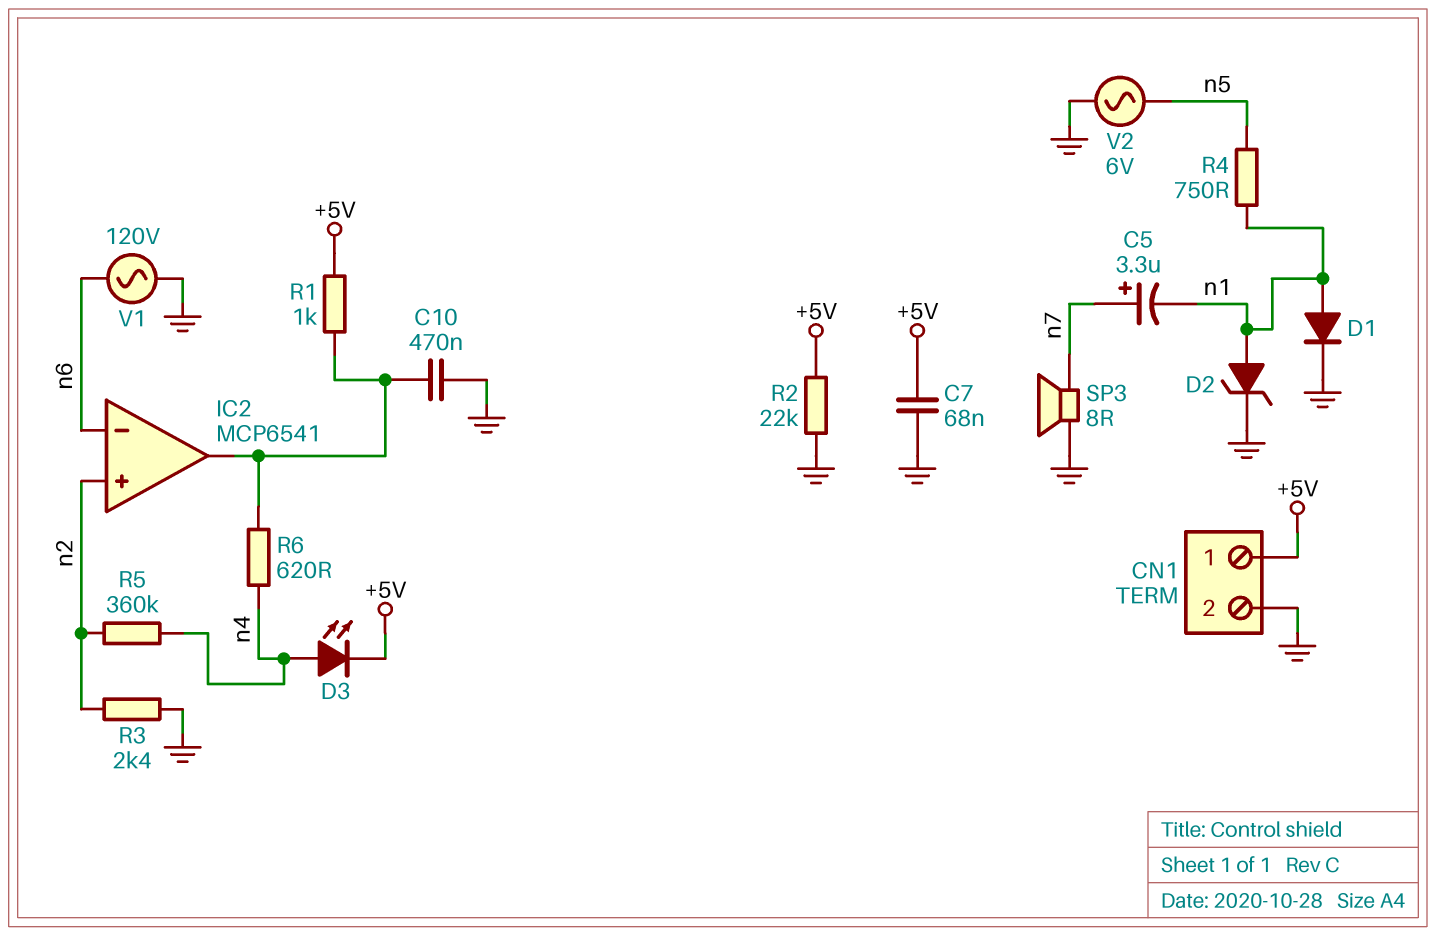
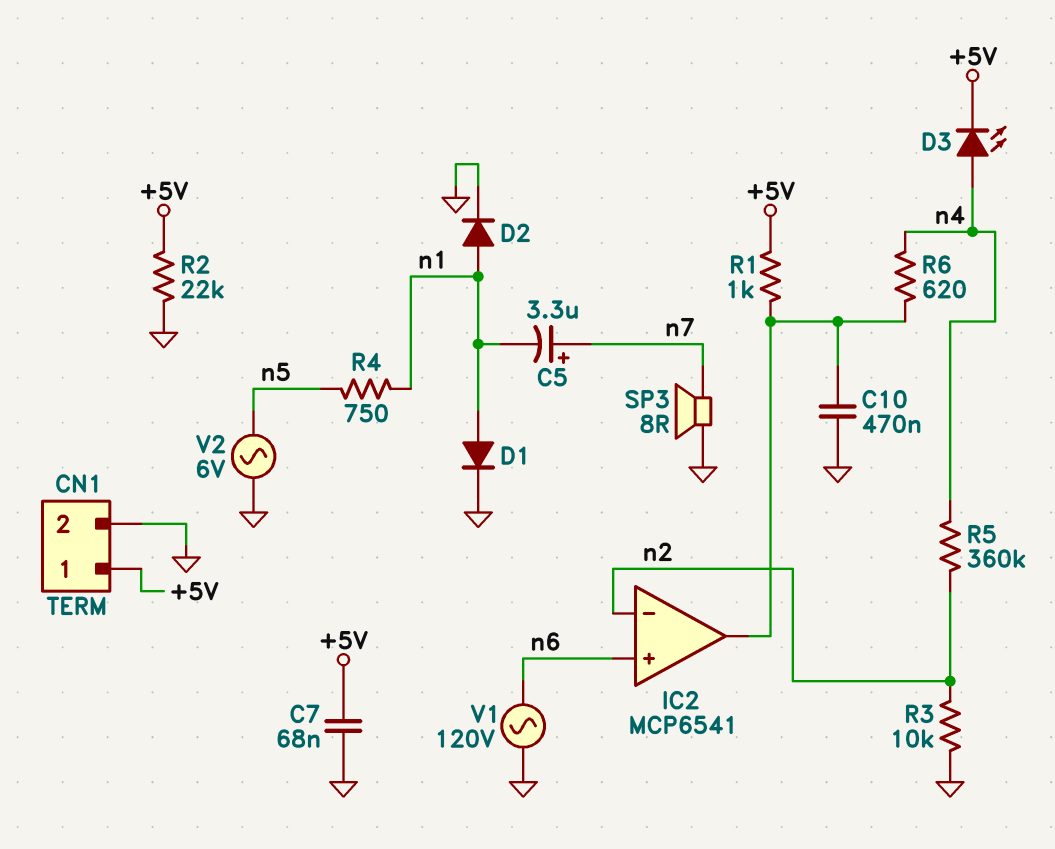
D2: zener (A n1, K GND) -> diode (A n1, K GND)
IC2 pin in+: n2 -> n6
IC2 pin in-: n6 -> n2
R3: 2.4k (GND, n2) -> 10k (GND, n2)

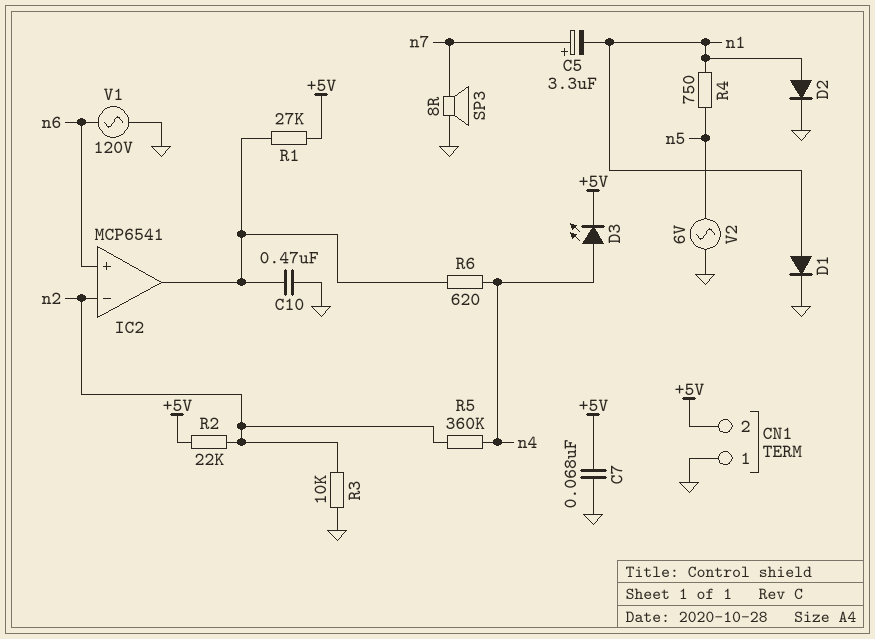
CN1 pin 1: +5V -> GND
CN1 pin 2: GND -> +5V
R1: 1k (+5V, IC2/out) -> 27k (+5V, IC2/out)
R2: 22k (+5V, GND) -> 22k (+5V, n2)

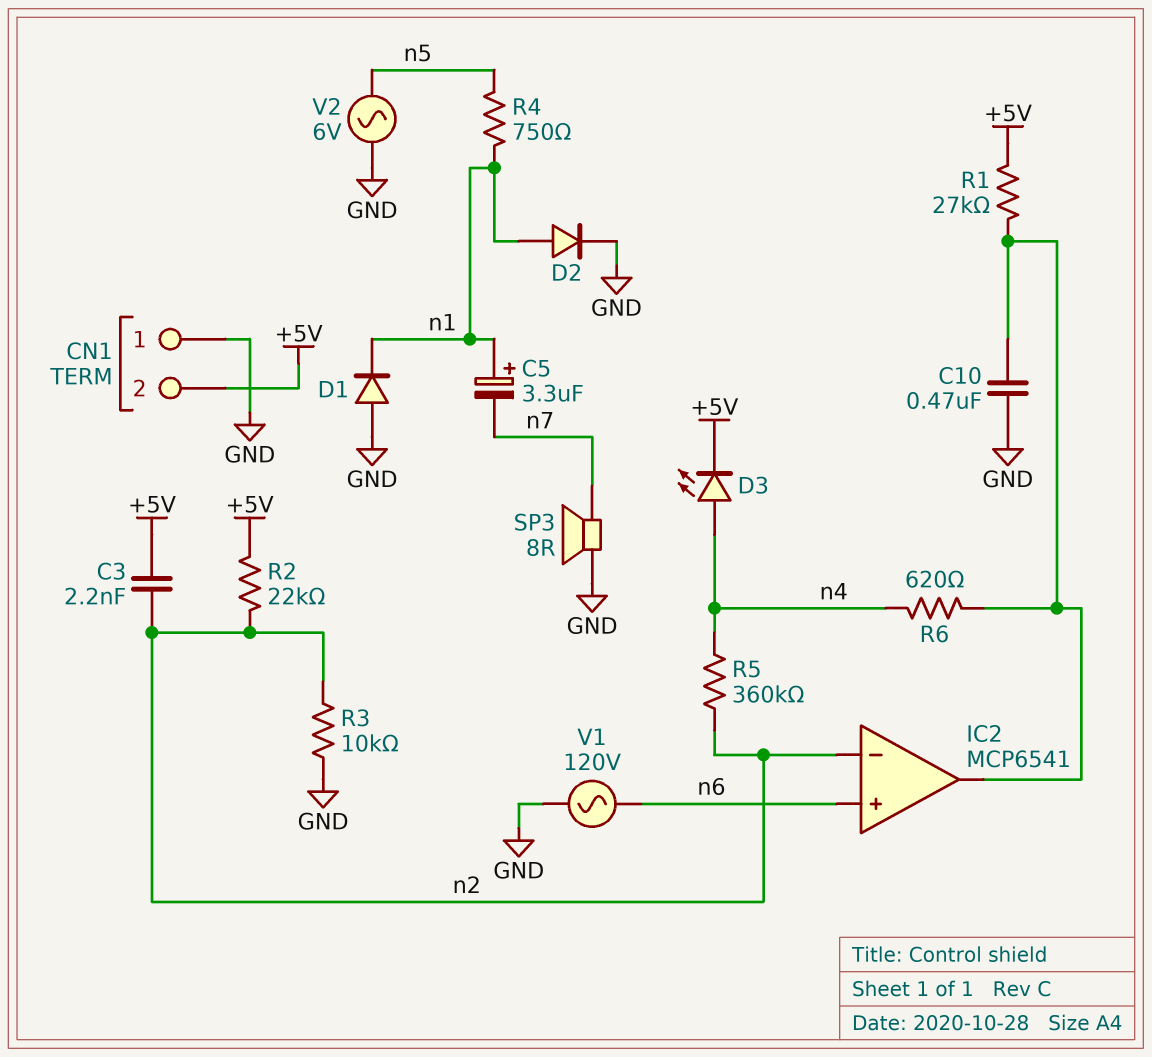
C3: none -> 2.2nF (+5V, n2)
C5: 3.3uF (plus n7, minus n1) -> 3.3uF (plus n1, minus n7)
C7: 68nF (+5V, GND) -> none
D1: diode (A n1, K GND) -> diode (A GND, K n1)

